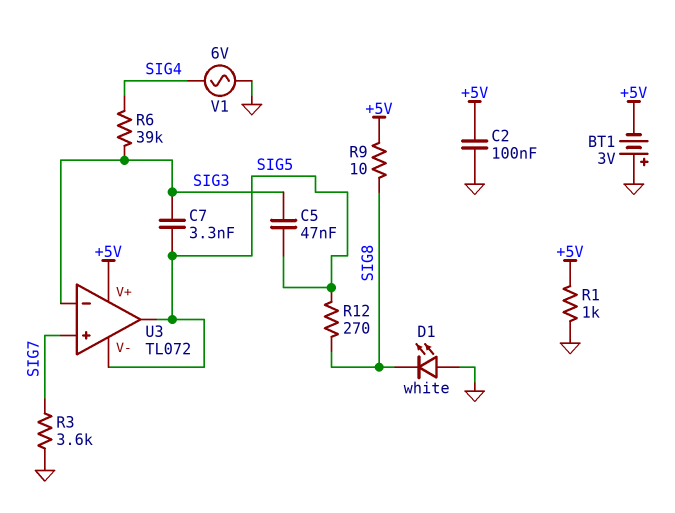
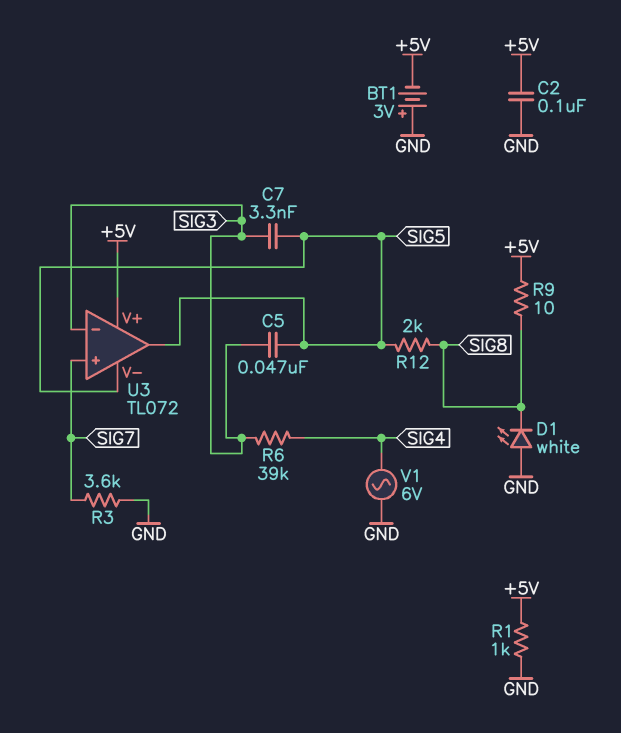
R12: 270 (SIG5, SIG8) -> 2k (SIG5, SIG8)

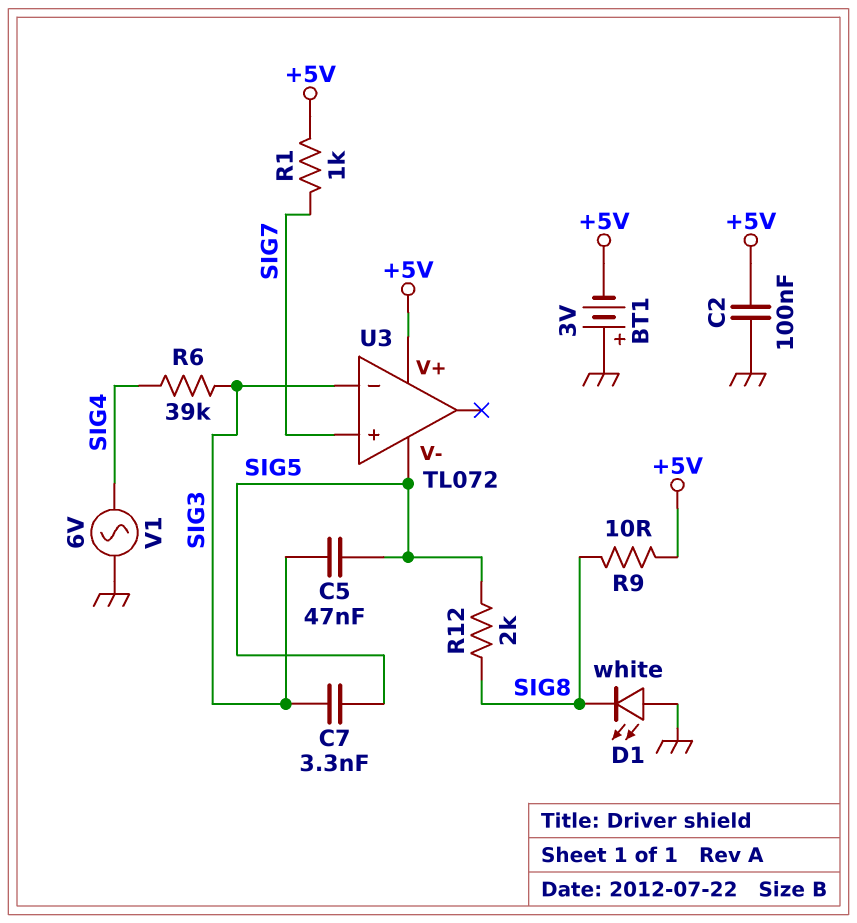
R1: 1k (+5V, GND) -> 1k (+5V, SIG7)
R3: 3.6k (GND, SIG7) -> none
U3 pin out: SIG5 -> none

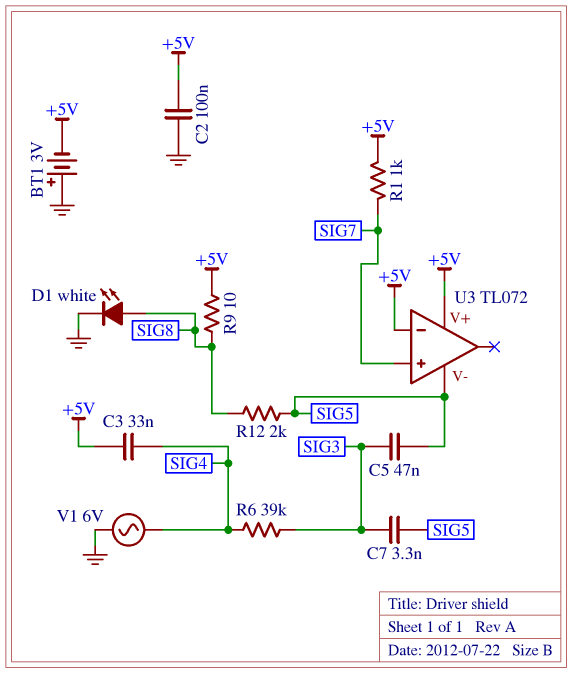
C3: none -> 33nF (+5V, SIG4)
D1: LED white (A GND, K SIG8) -> LED white (A SIG8, K GND)
U3 pin in-: SIG3 -> +5V

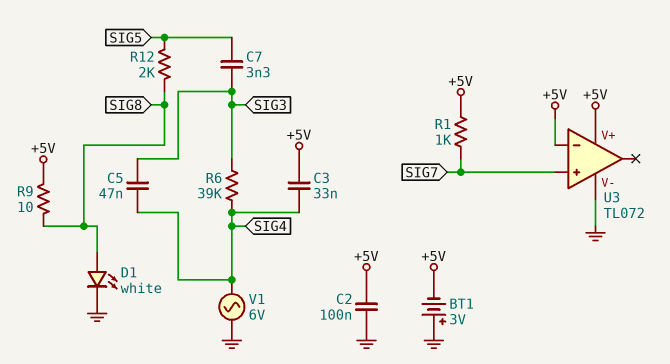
C5: 47nF (SIG3, SIG5) -> 47nF (SIG3, SIG4)
U3 pin V-: SIG5 -> GND

